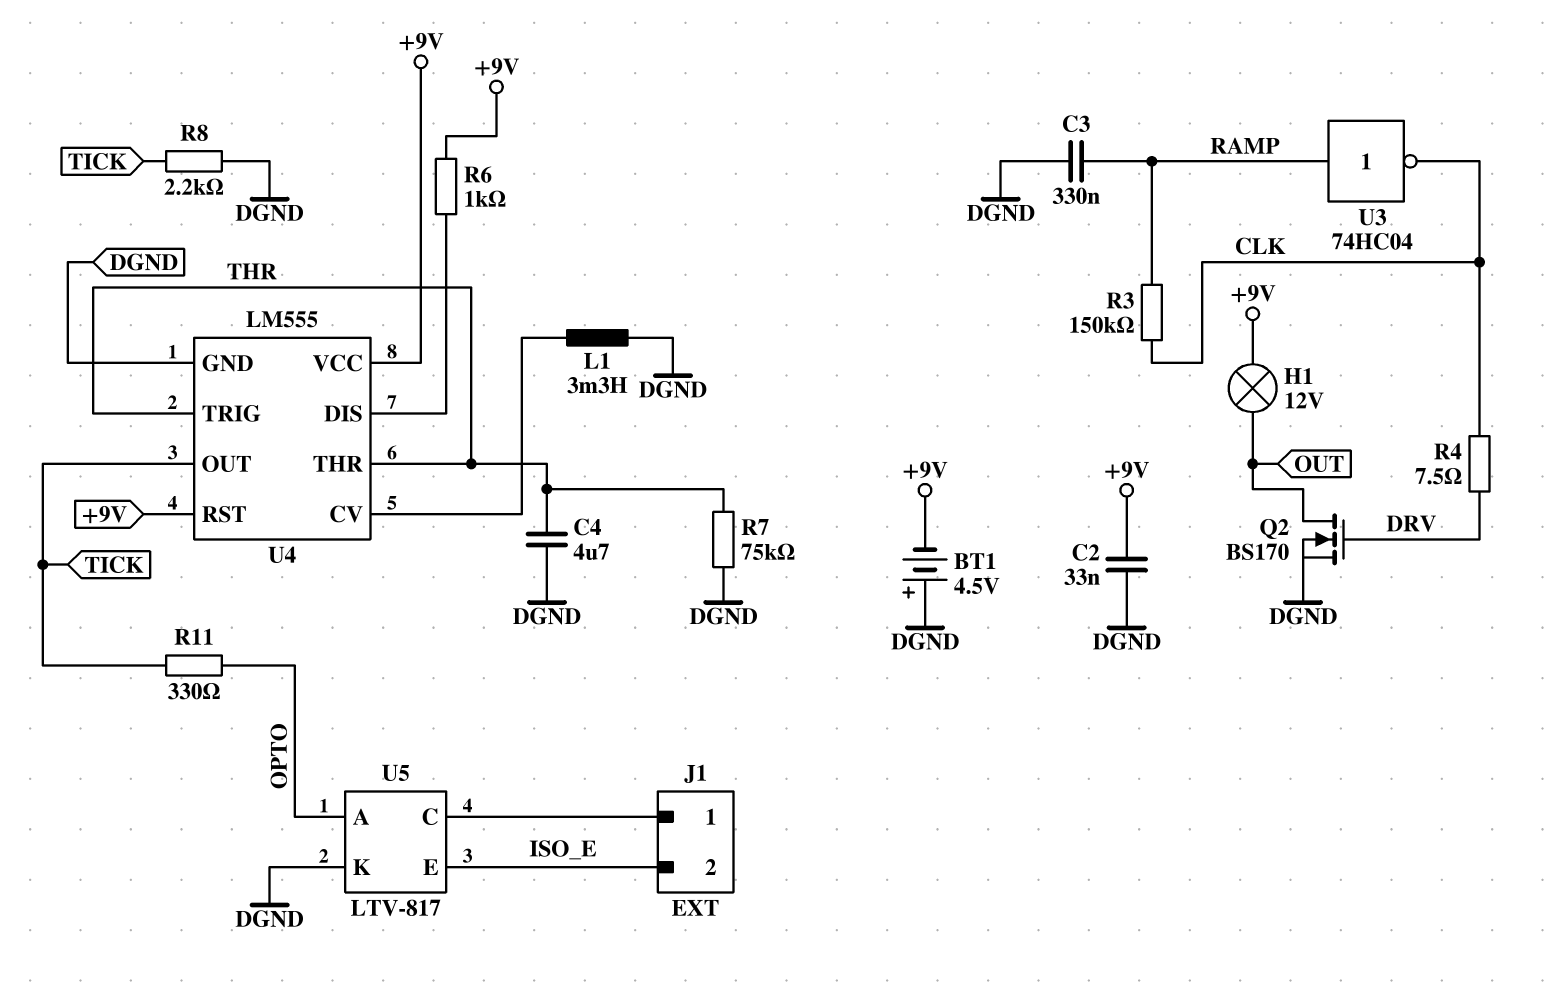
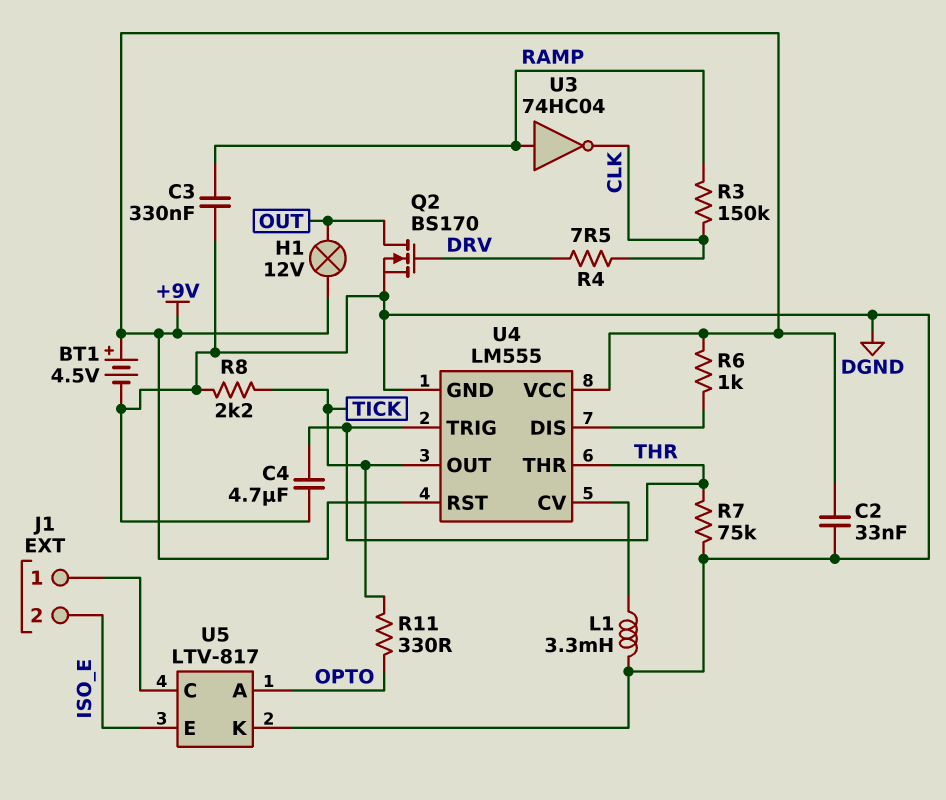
BT1: 4.5V (plus DGND, minus +9V) -> 4.5V (plus +9V, minus DGND)

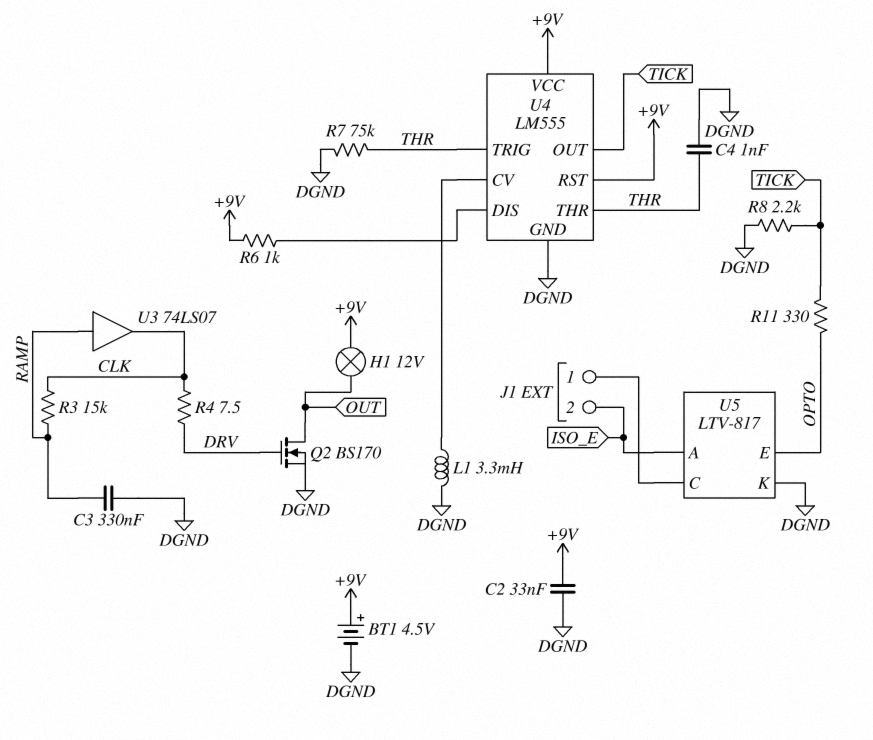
C4: 4.7uF (DGND, THR) -> 1nF (DGND, THR)
R3: 150k (CLK, RAMP) -> 15k (CLK, RAMP)
U3: NOT 74HC04 (in RAMP, out CLK) -> buffer 74LS07 (in RAMP, out CLK)
U5 pin A: OPTO -> ISO_E
U5 pin E: ISO_E -> OPTO

